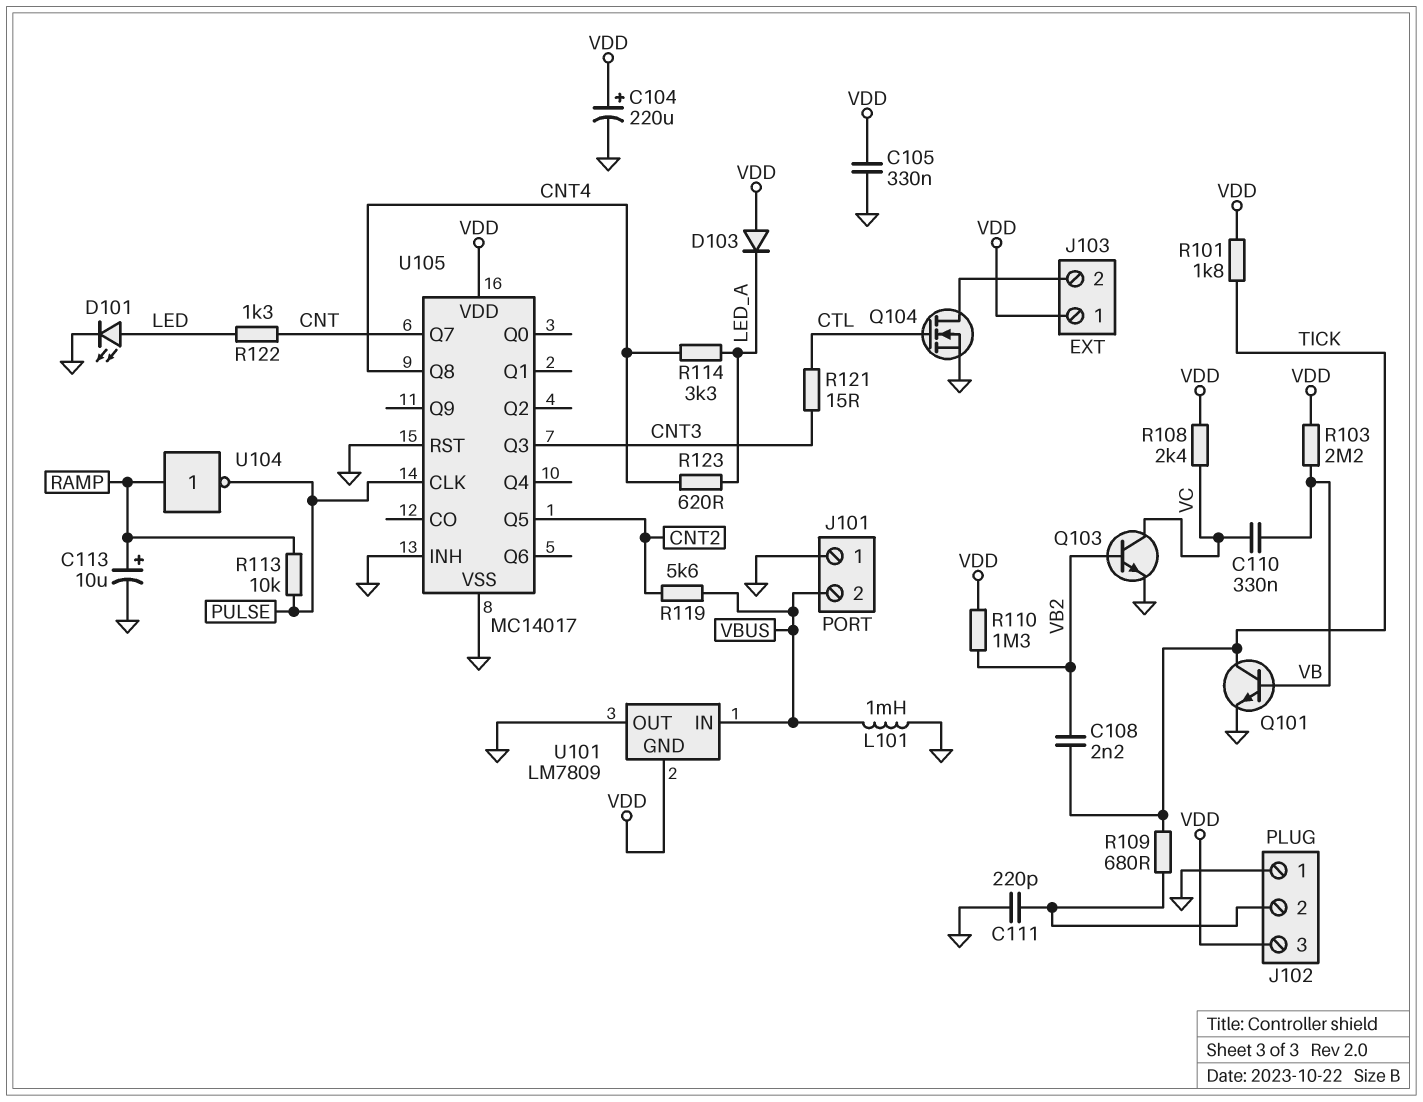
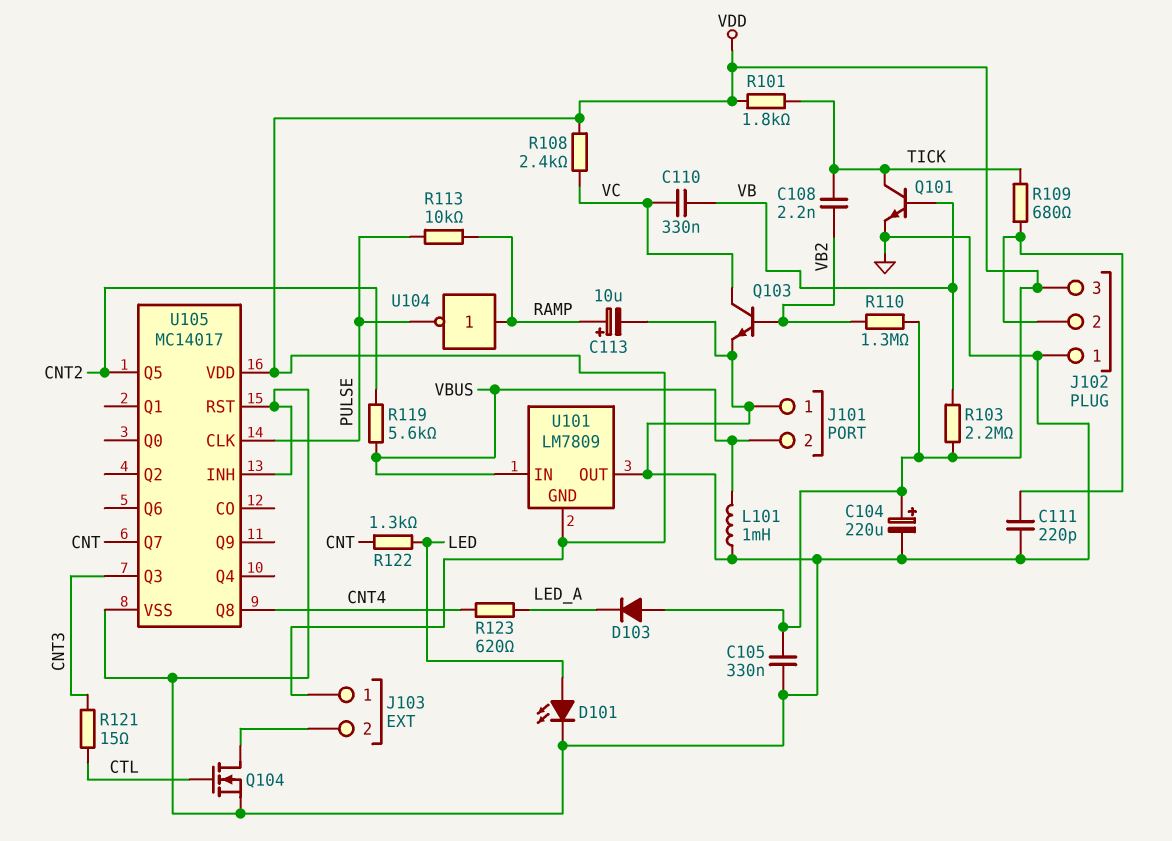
R114: 3.3k (CNT4, LED_A) -> none

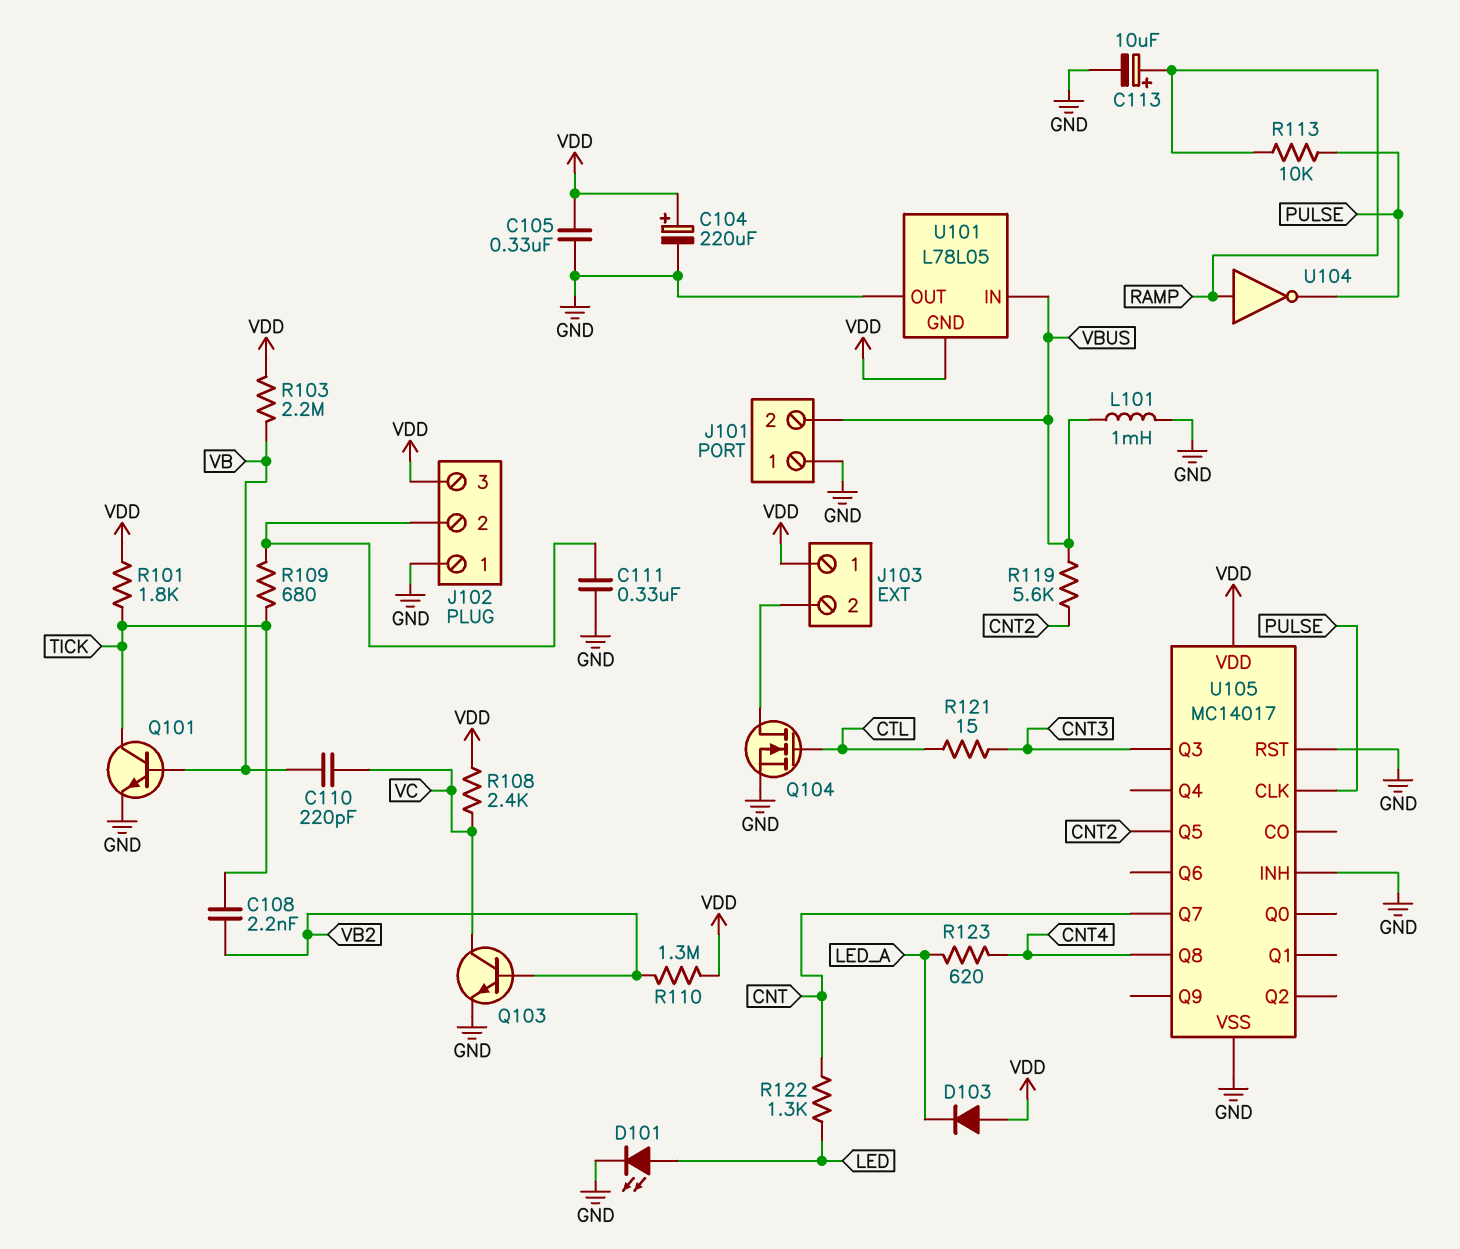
C110: 330nF (VB, VC) -> 220pF (VB, VC)
C111: 220pF (GND, J102/2) -> 330nF (GND, J102/2)
U101: LM7809 -> L78L05

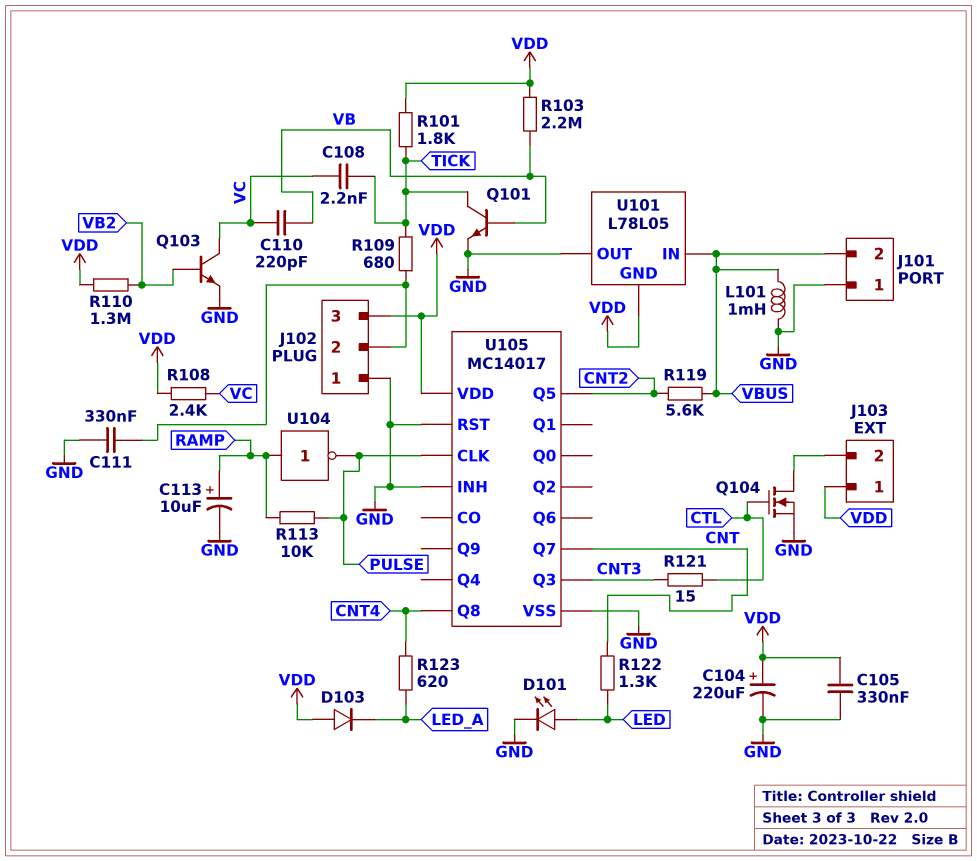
C108: 2.2nF (TICK, VB2) -> 2.2nF (TICK, VC)

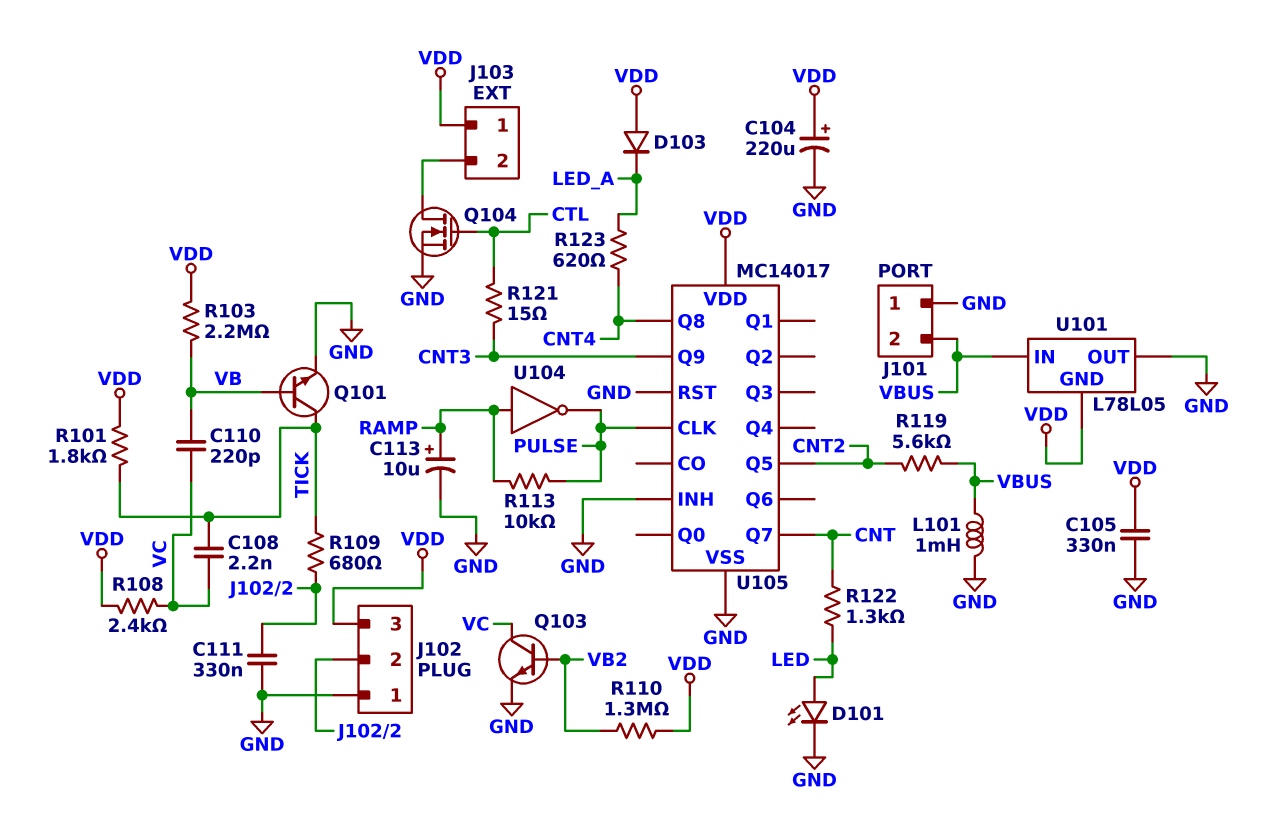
U105 pin Q3: CNT3 -> none
U105 pin Q9: none -> CNT3

